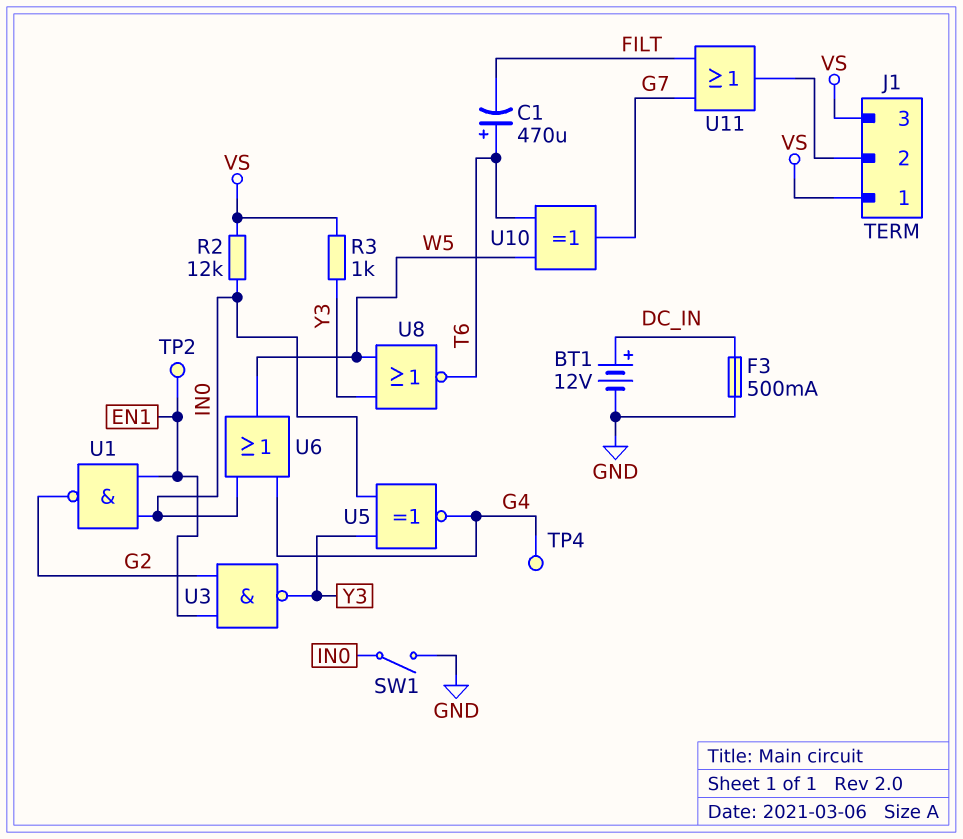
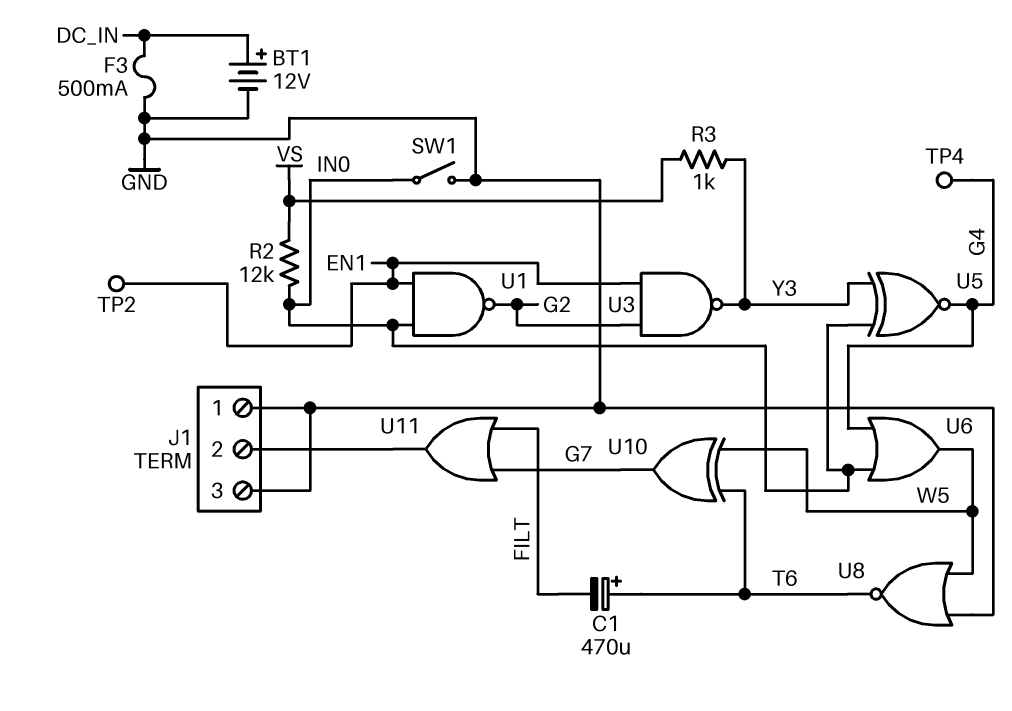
J1 pin 1: VS -> GND
J1 pin 3: VS -> GND
U8: NOR (in W5, in Y3, out T6) -> NOR (in GND, in W5, out T6)

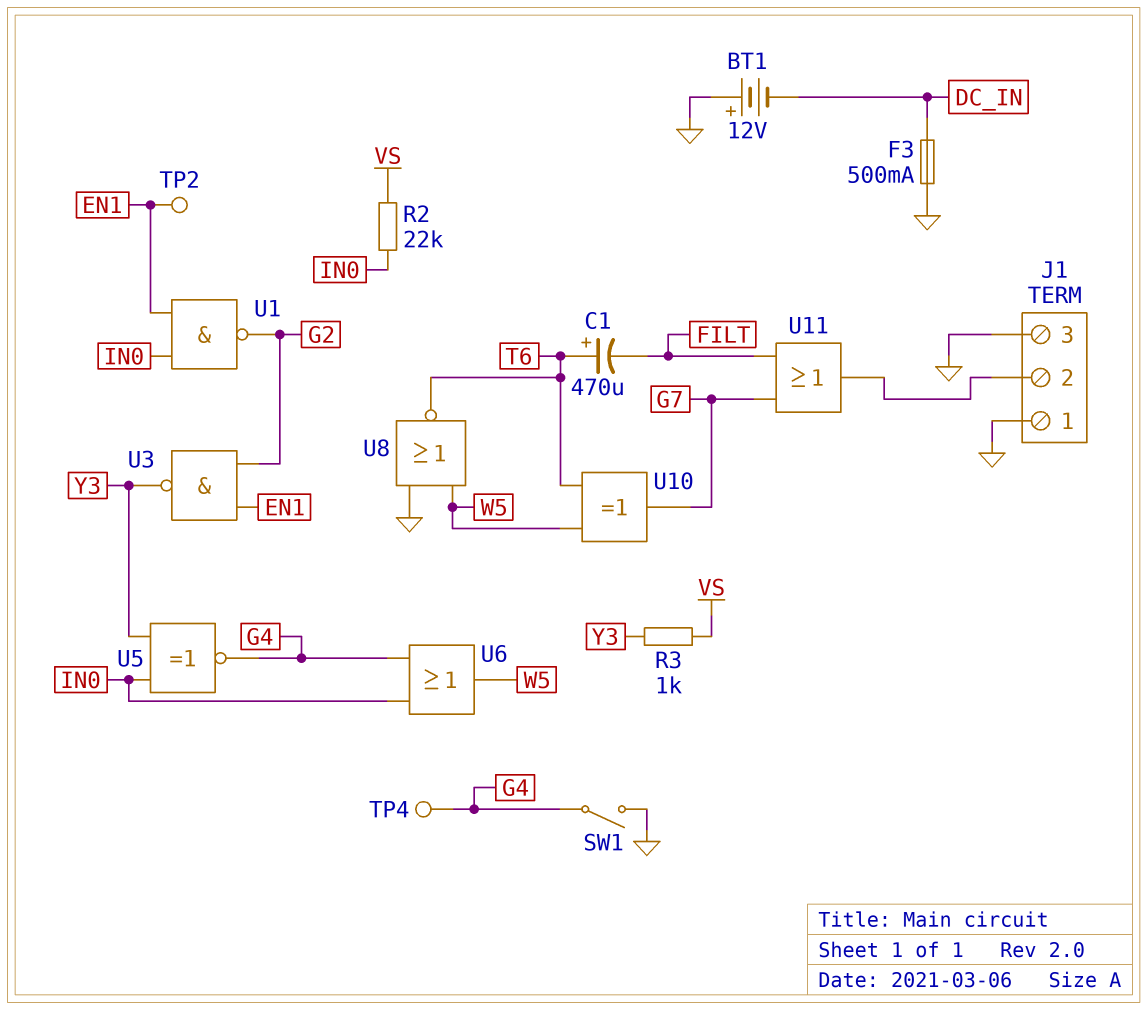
BT1: 12V (plus DC_IN, minus GND) -> 12V (plus GND, minus DC_IN)
R2: 12k (IN0, VS) -> 22k (IN0, VS)
SW1: switch (GND, IN0) -> switch (G4, GND)

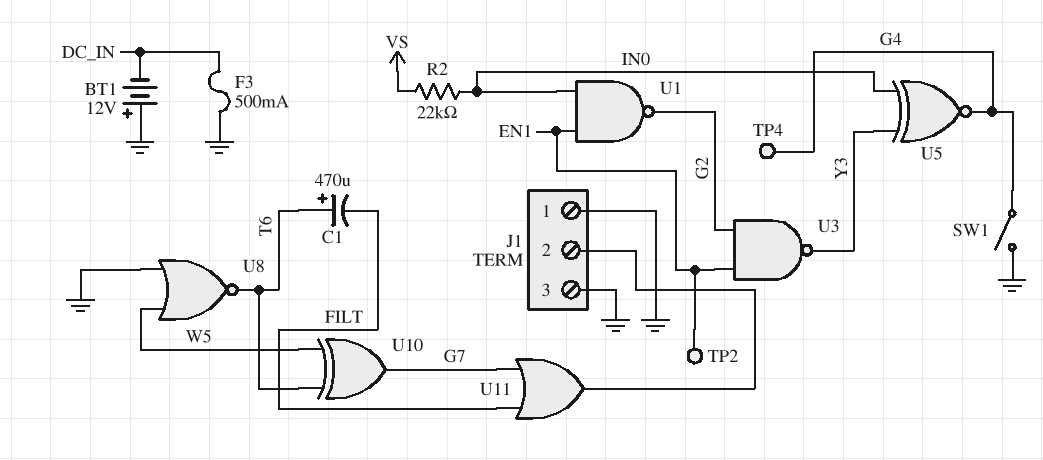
R3: 1k (VS, Y3) -> none
U6: OR (in G4, in IN0, out W5) -> none

